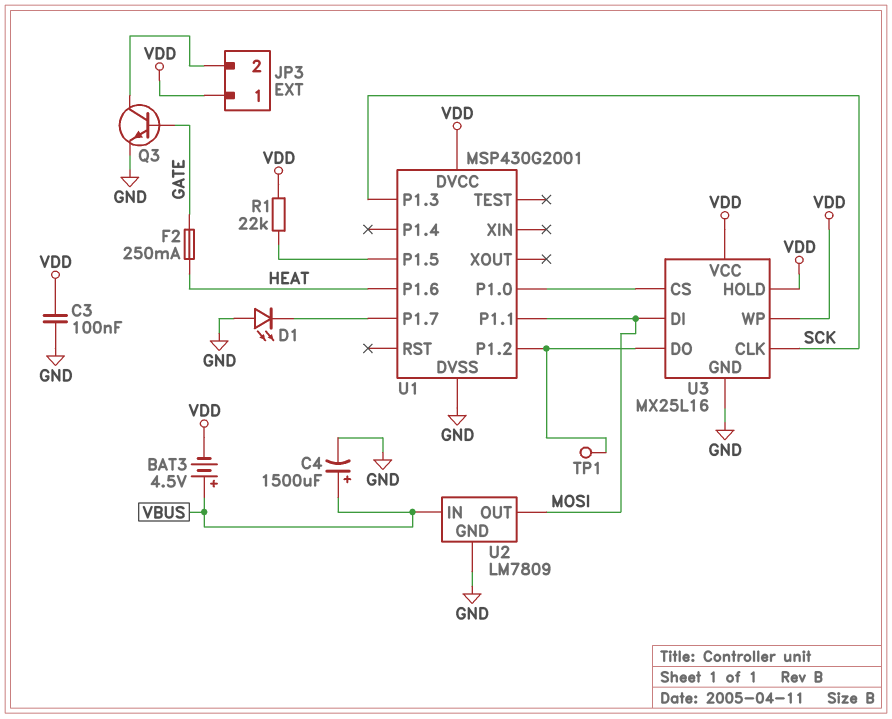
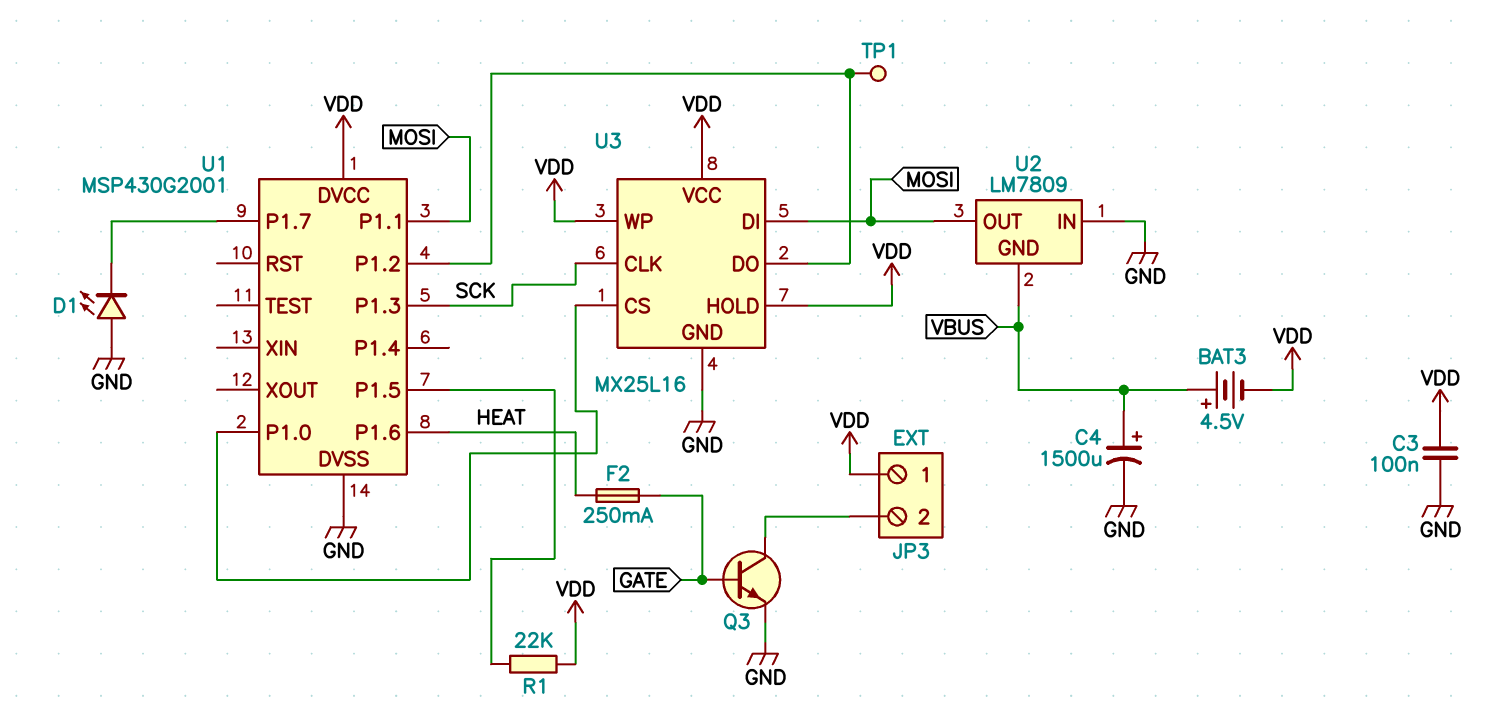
U2 pin GND: GND -> VBUS
U2 pin IN: VBUS -> GND

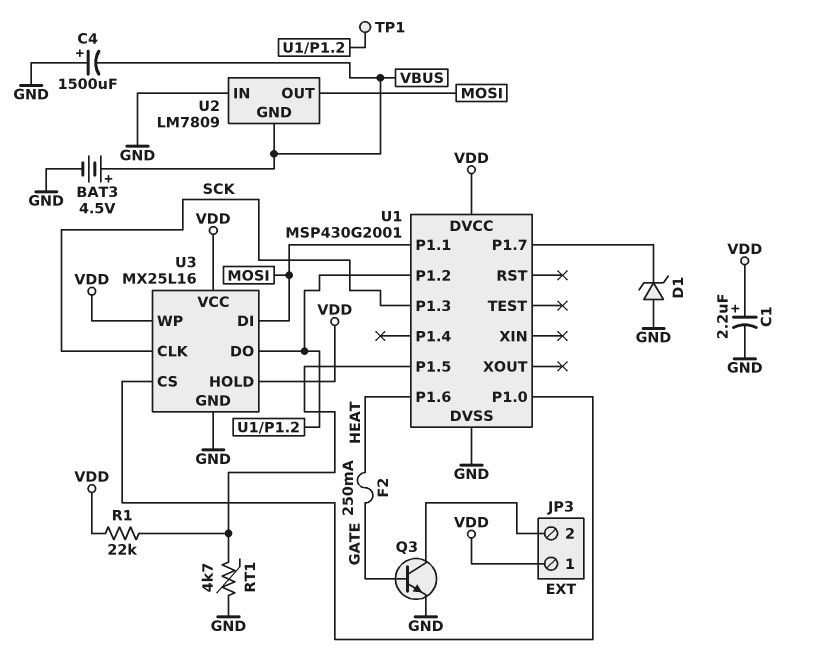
BAT3: 4.5V (plus VBUS, minus VDD) -> 4.5V (plus VBUS, minus GND)
C1: none -> 2.2uF (plus VDD, minus GND)
C3: 100nF (GND, VDD) -> none
C4: 1500uF (plus VBUS, minus GND) -> 1500uF (plus GND, minus VBUS)
D1: LED (A GND, K U1/P1.7) -> zener (A GND, K U1/P1.7)
RT1: none -> 4.7k (GND, U1/P1.5)

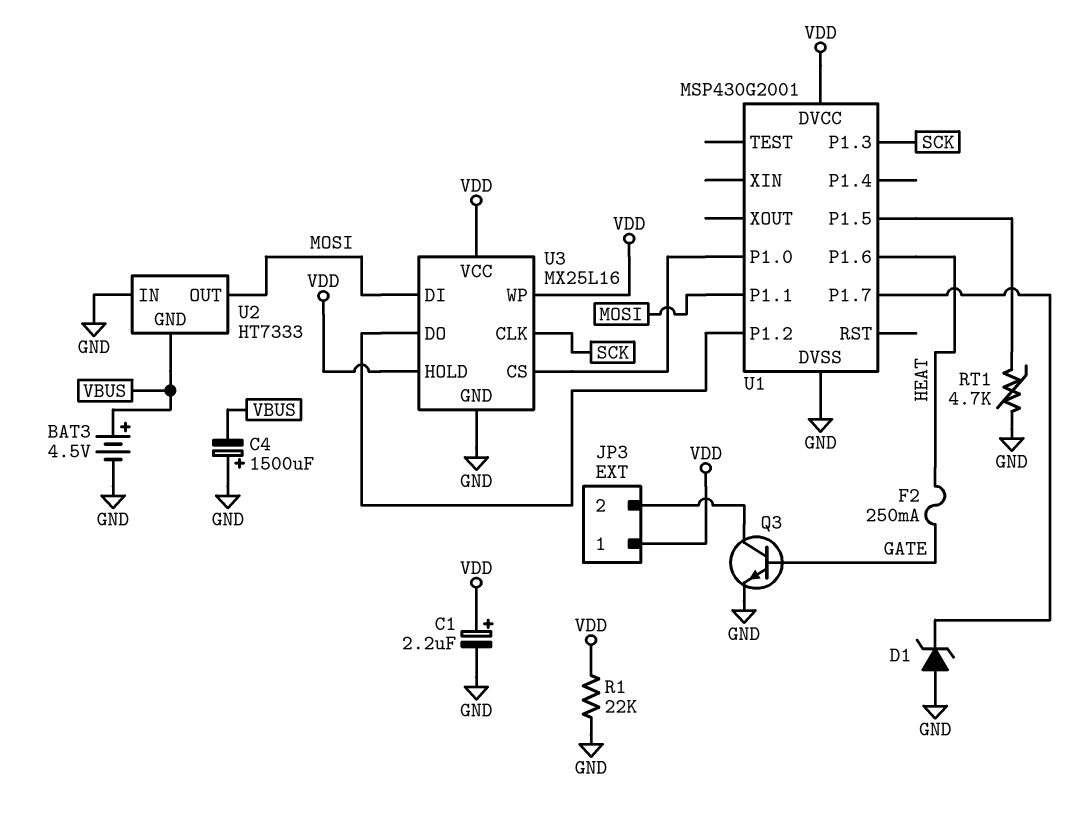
R1: 22k (U1/P1.5, VDD) -> 22k (GND, VDD)
TP1: test point (U1/P1.2) -> none
U2: LM7809 -> HT7333

